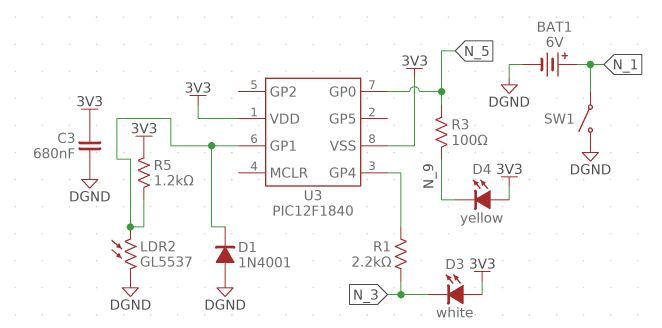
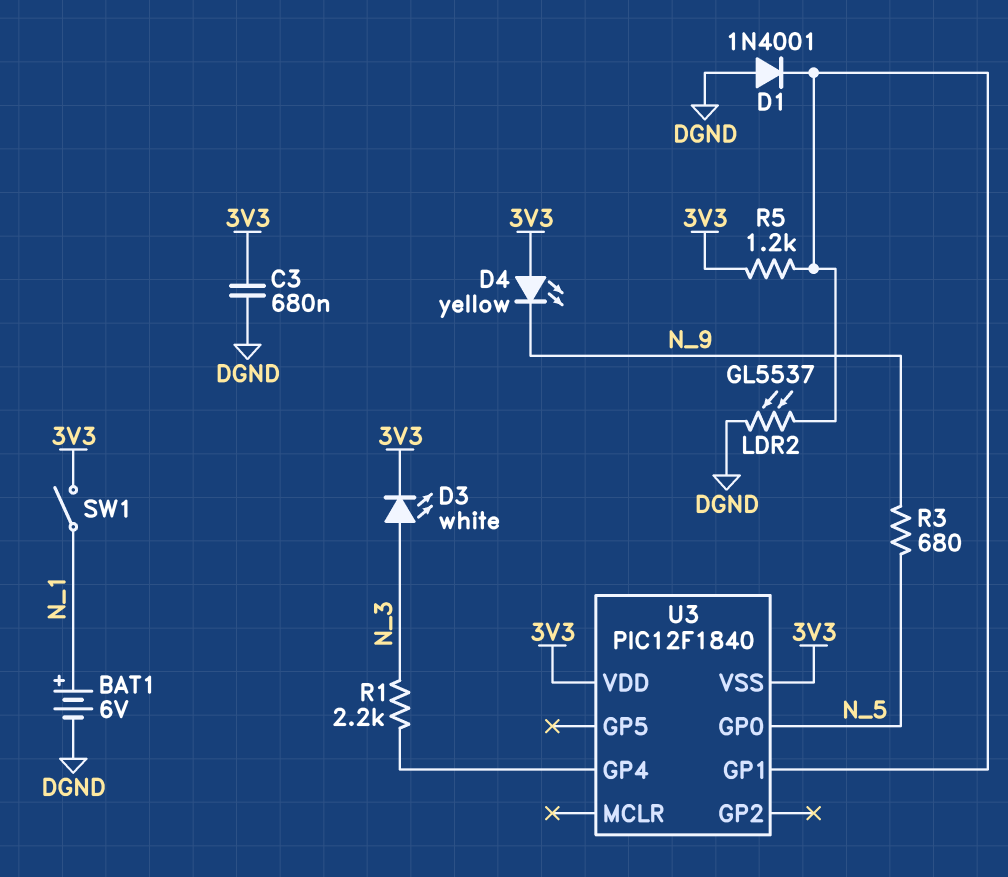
D3: LED white (A 3V3, K N_3) -> LED white (A N_3, K 3V3)
R3: 100 (N_5, N_9) -> 680 (N_5, N_9)
SW1: switch (DGND, N_1) -> switch (3V3, N_1)

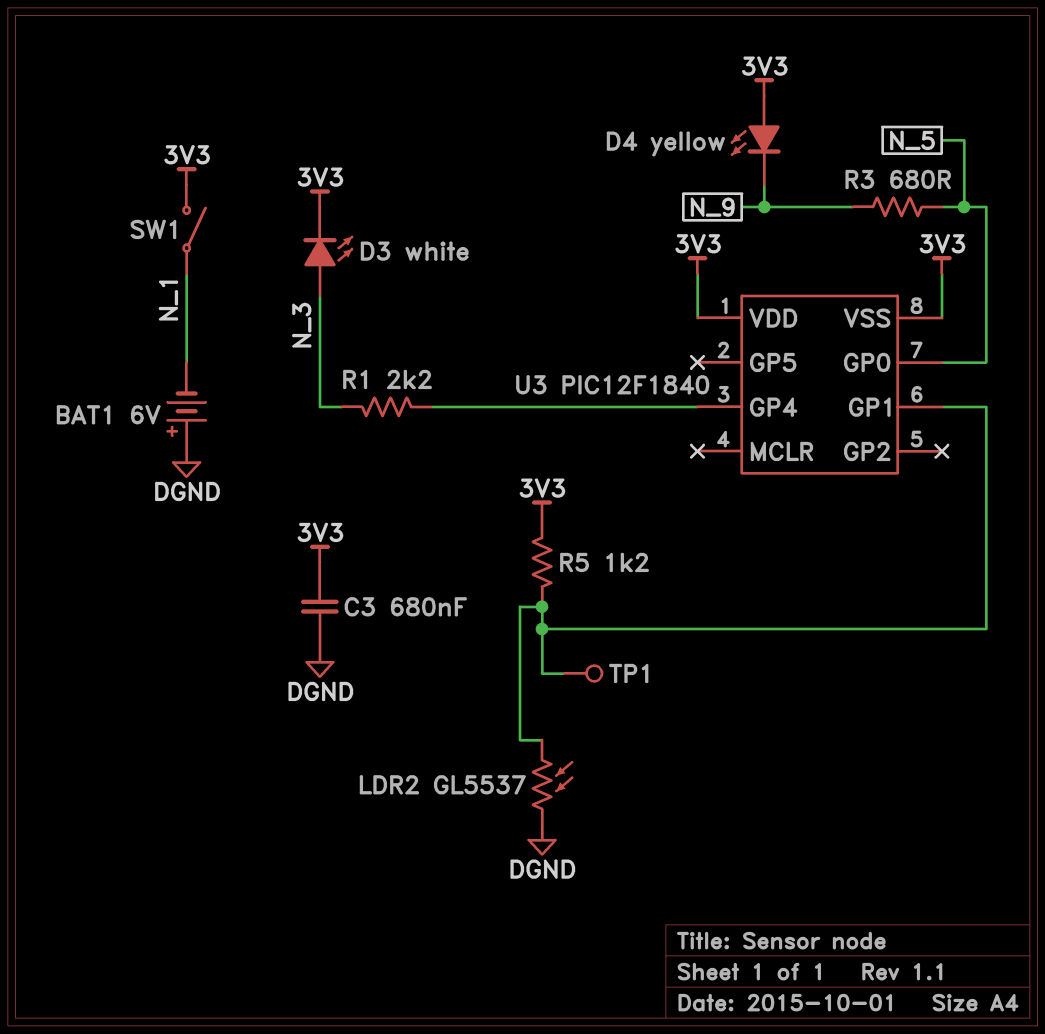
BAT1: 6V (plus N_1, minus DGND) -> 6V (plus DGND, minus N_1)
D1: diode 1N4001 (A DGND, K U3/GP1) -> none
TP1: none -> test point (U3/GP1)

